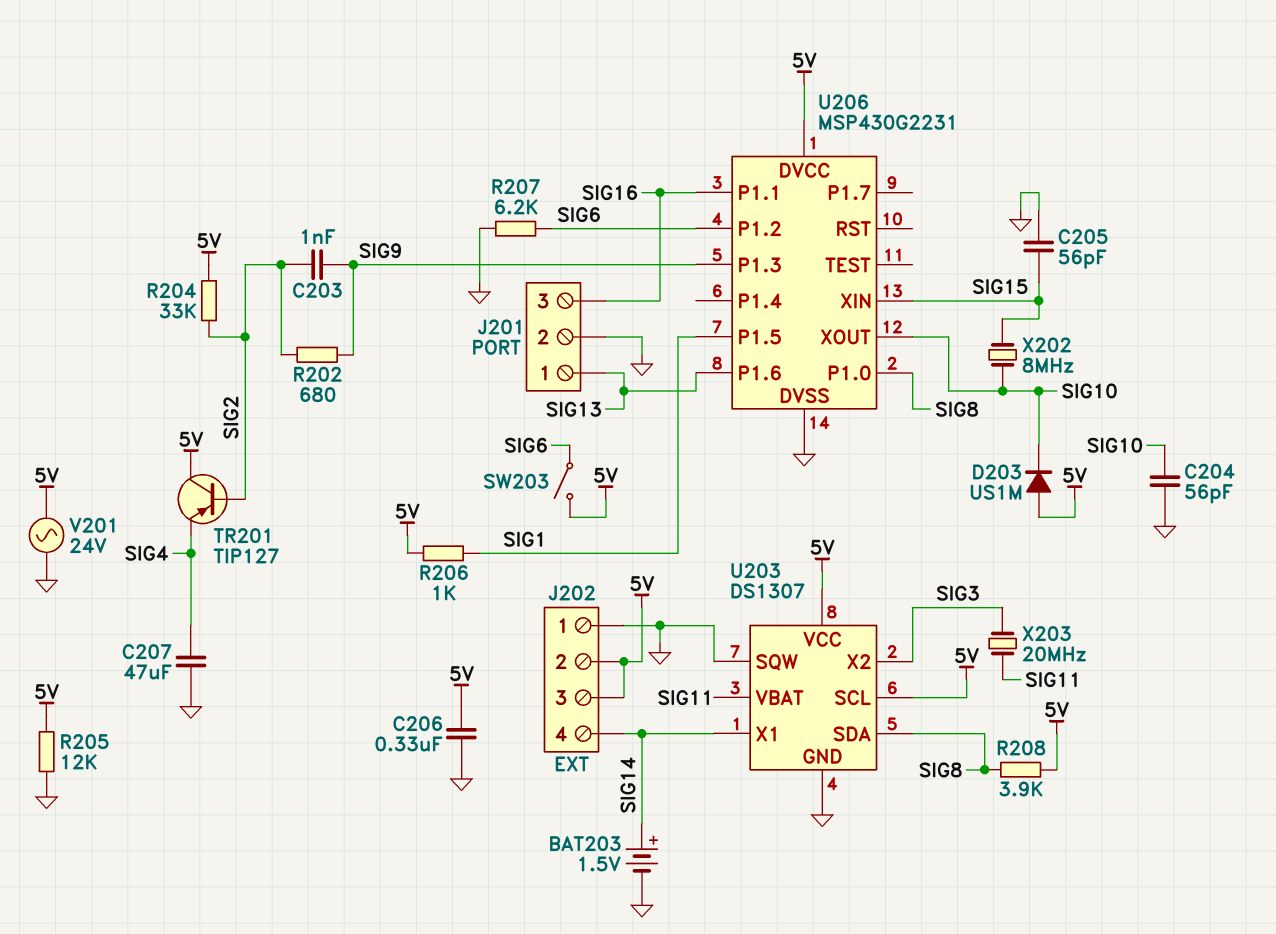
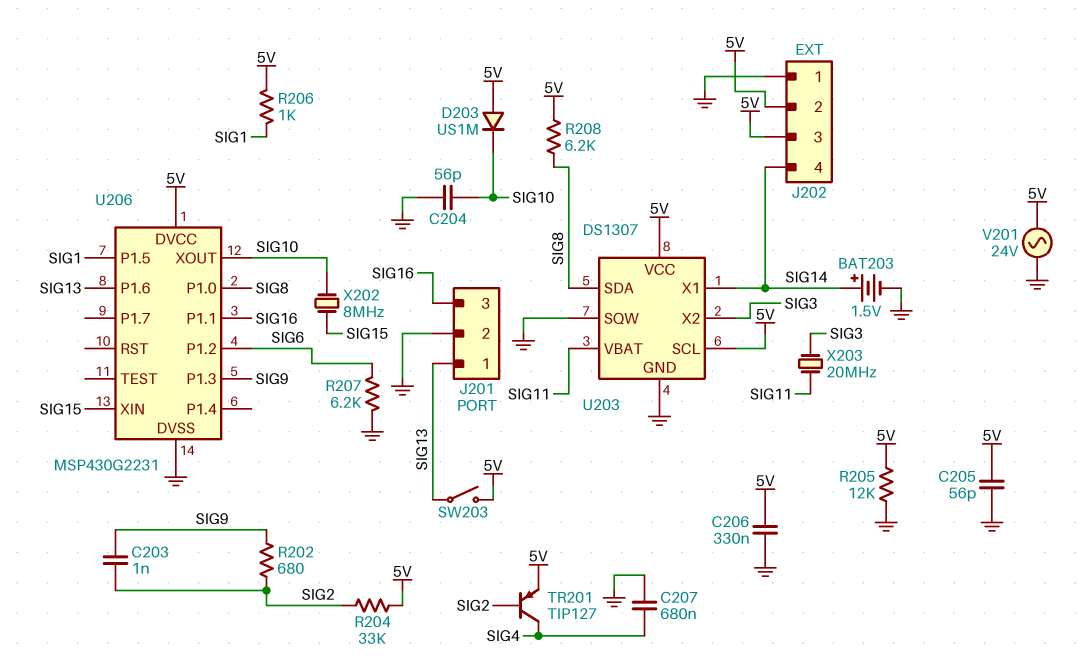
C205: 56pF (GND, SIG15) -> 56pF (5V, GND)
C207: 47uF (GND, SIG4) -> 680nF (GND, SIG4)
R208: 3.9k (5V, SIG8) -> 6.2k (5V, SIG8)
SW203: switch (5V, SIG6) -> switch (5V, SIG13)
TR201: PNP TIP127 (B SIG2, C 5V, E SIG4) -> PNP TIP127 (B SIG2, C SIG4, E 5V)

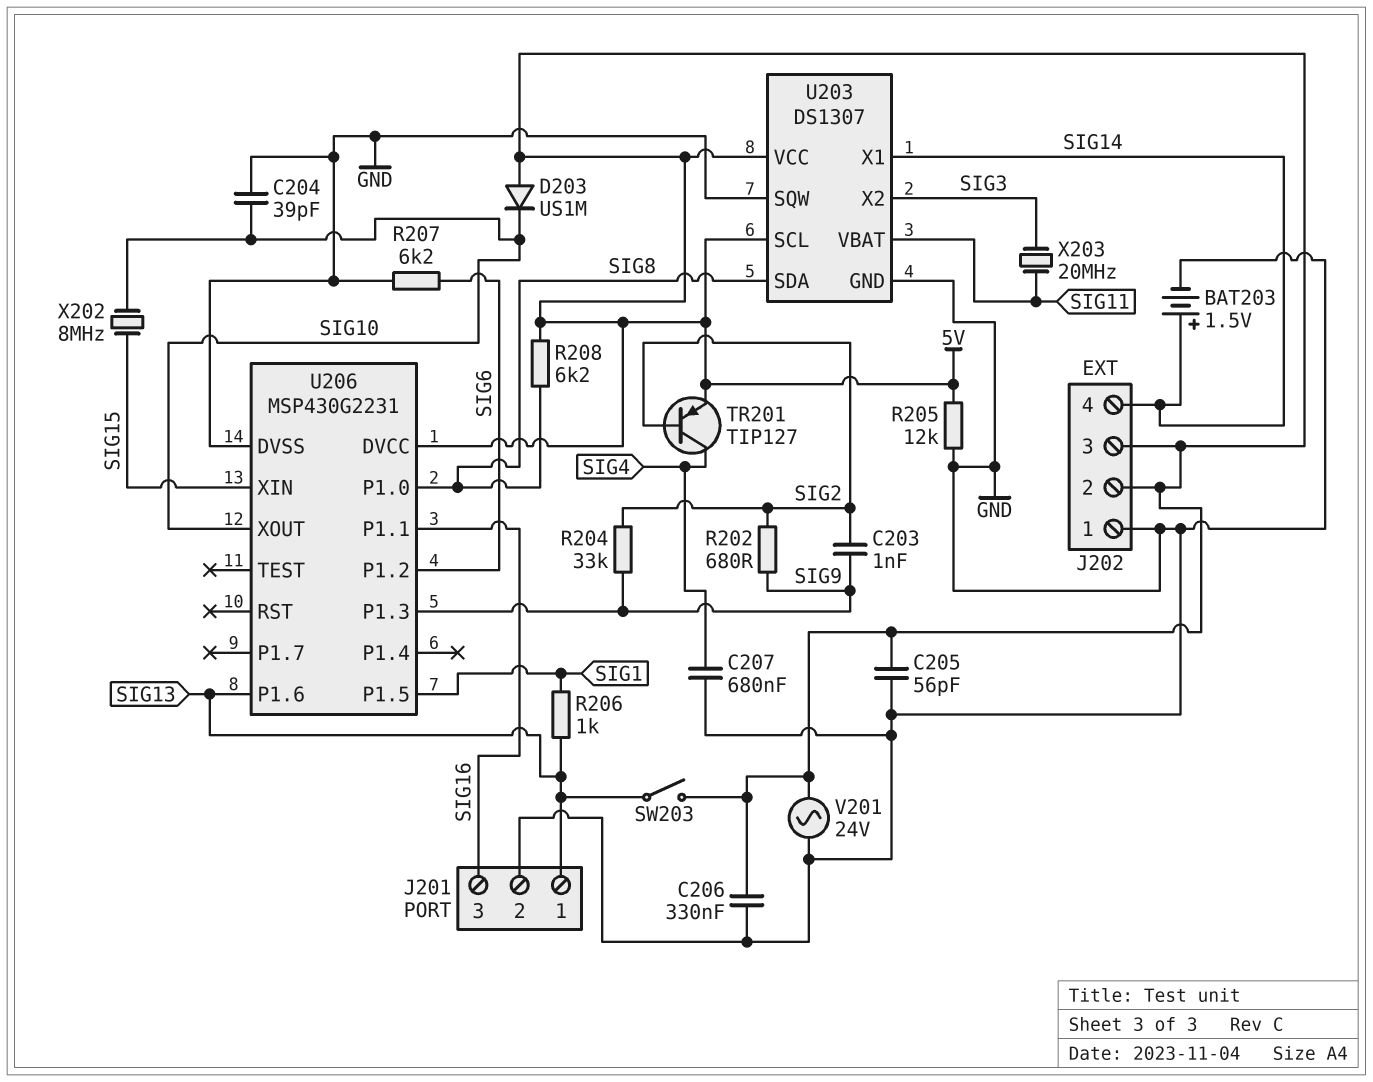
C204: 56pF (GND, SIG10) -> 39pF (GND, SIG10)
R204: 33k (5V, SIG2) -> 33k (SIG2, SIG9)
R206: 1k (5V, SIG1) -> 1k (SIG1, SIG13)

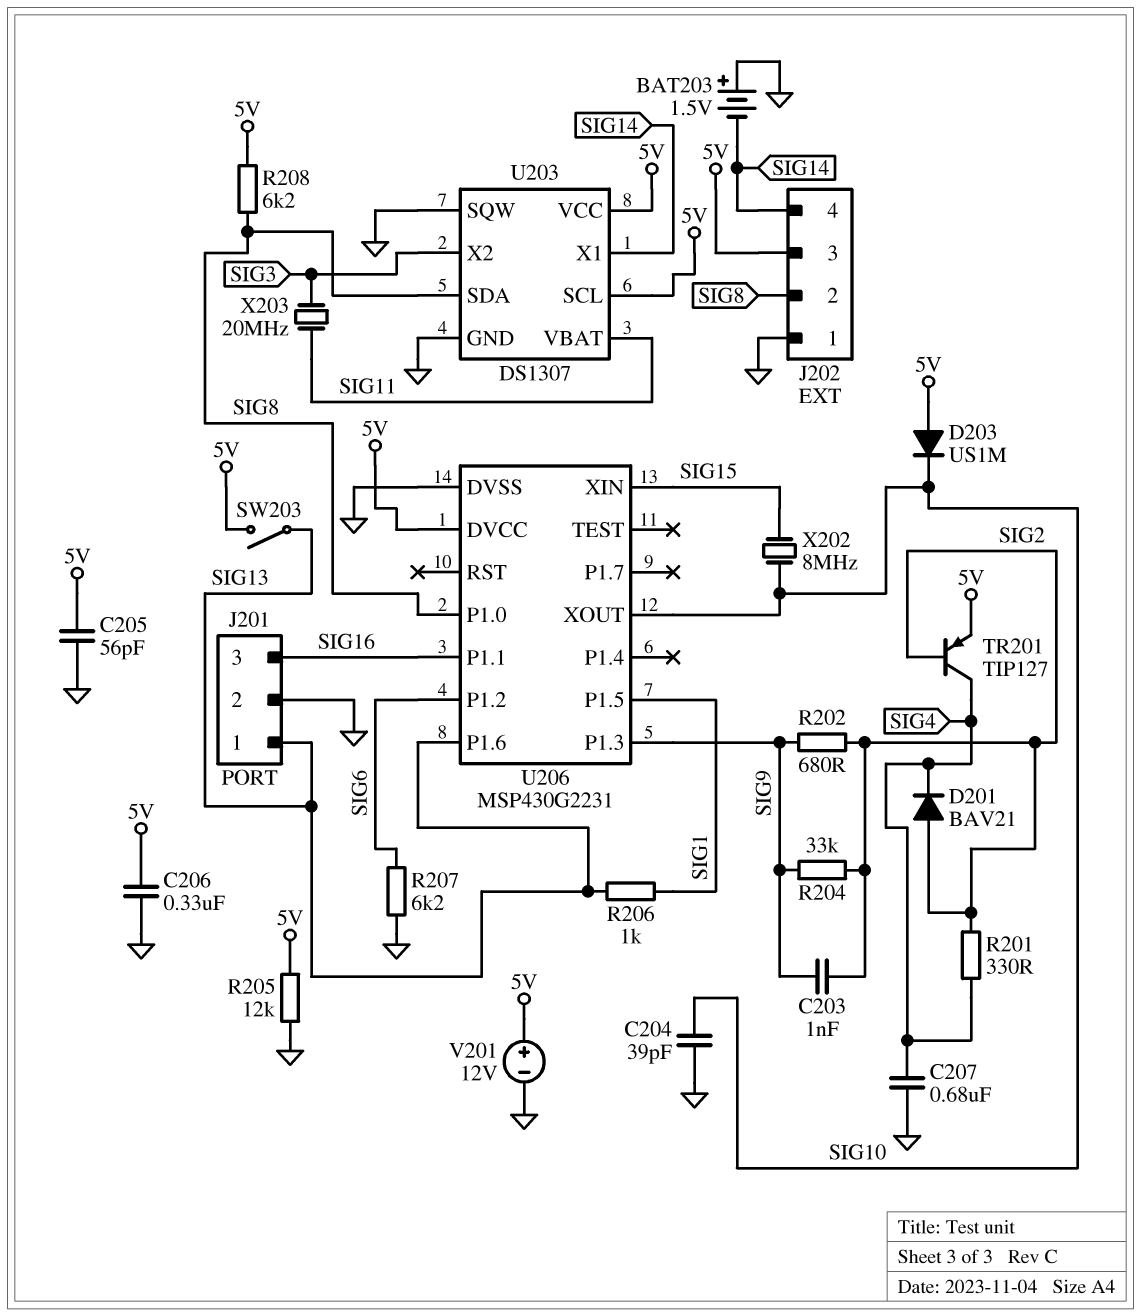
BAT203: 1.5V (plus SIG14, minus GND) -> 1.5V (plus GND, minus SIG14)
D201: none -> diode BAV21 (A SIG2, K SIG4)
J202 pin 2: 5V -> SIG8
R201: none -> 330 (SIG2, SIG4)
V201: AC 24V (5V, GND) -> 12V (plus 5V, minus GND)

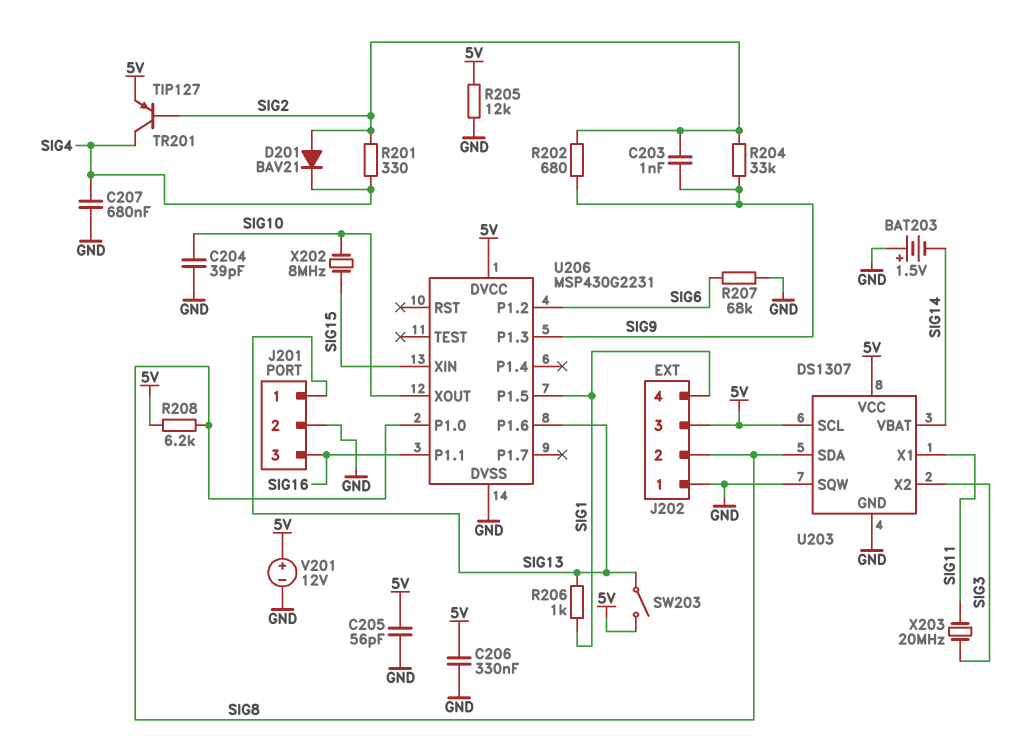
D203: diode US1M (A 5V, K SIG10) -> none
J202 pin 4: SIG14 -> SIG1
R207: 6.2k (GND, SIG6) -> 68k (GND, SIG6)
U203 pin VBAT: SIG11 -> SIG14
U203 pin X1: SIG14 -> SIG11

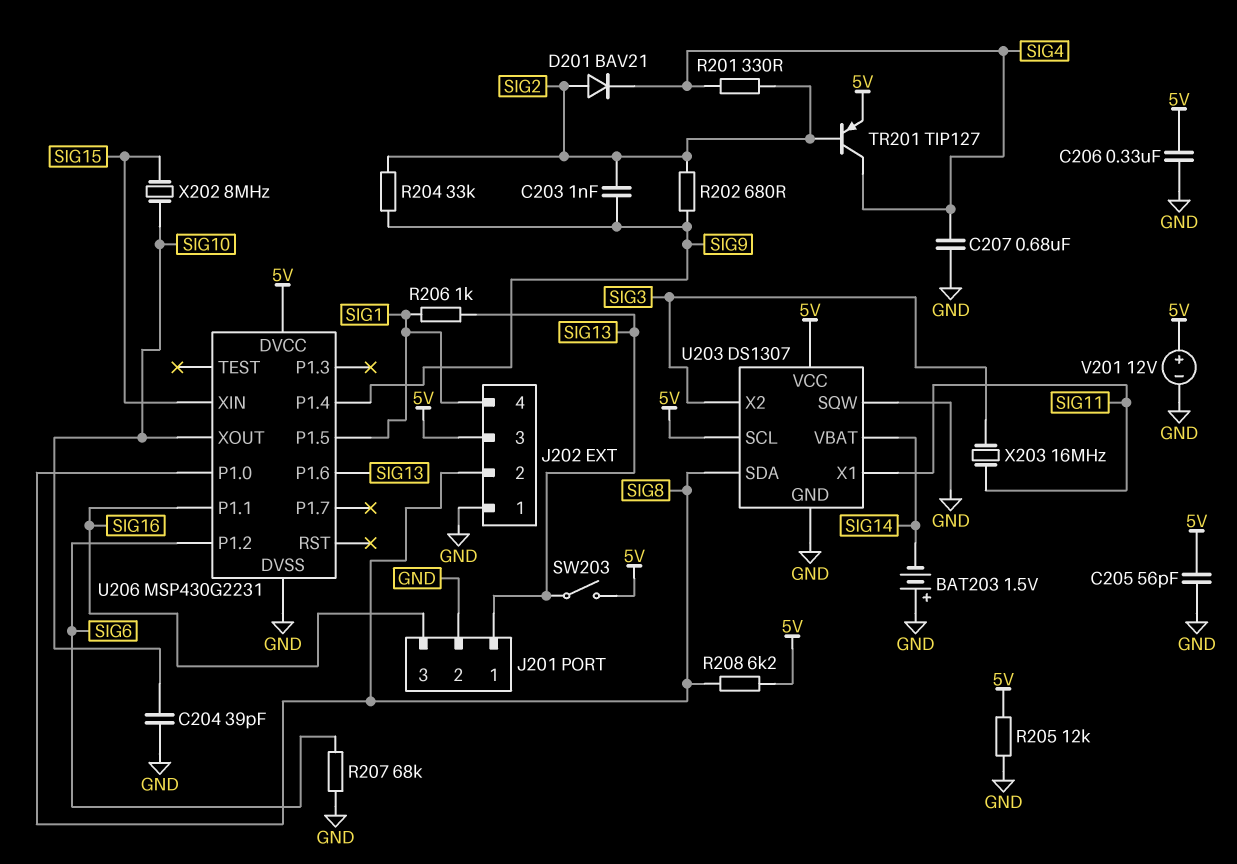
U206 pin P1.3: SIG9 -> none
U206 pin P1.4: none -> SIG9
X203: 20MHz (SIG3, SIG11) -> 16MHz (SIG3, SIG11)

